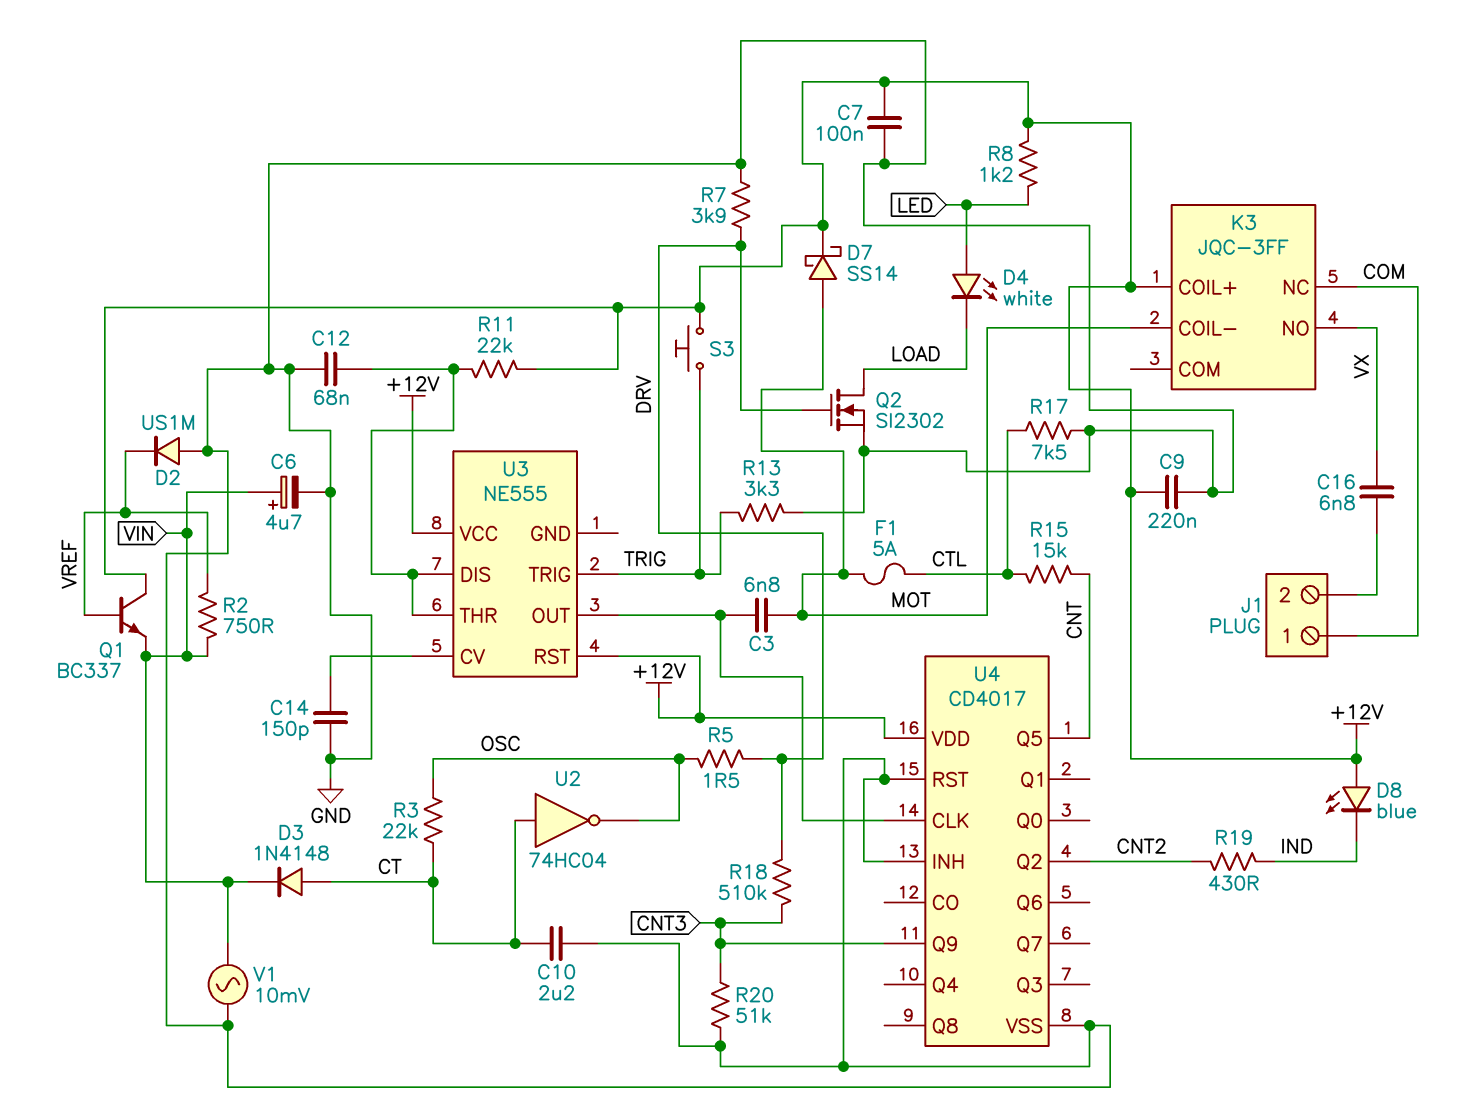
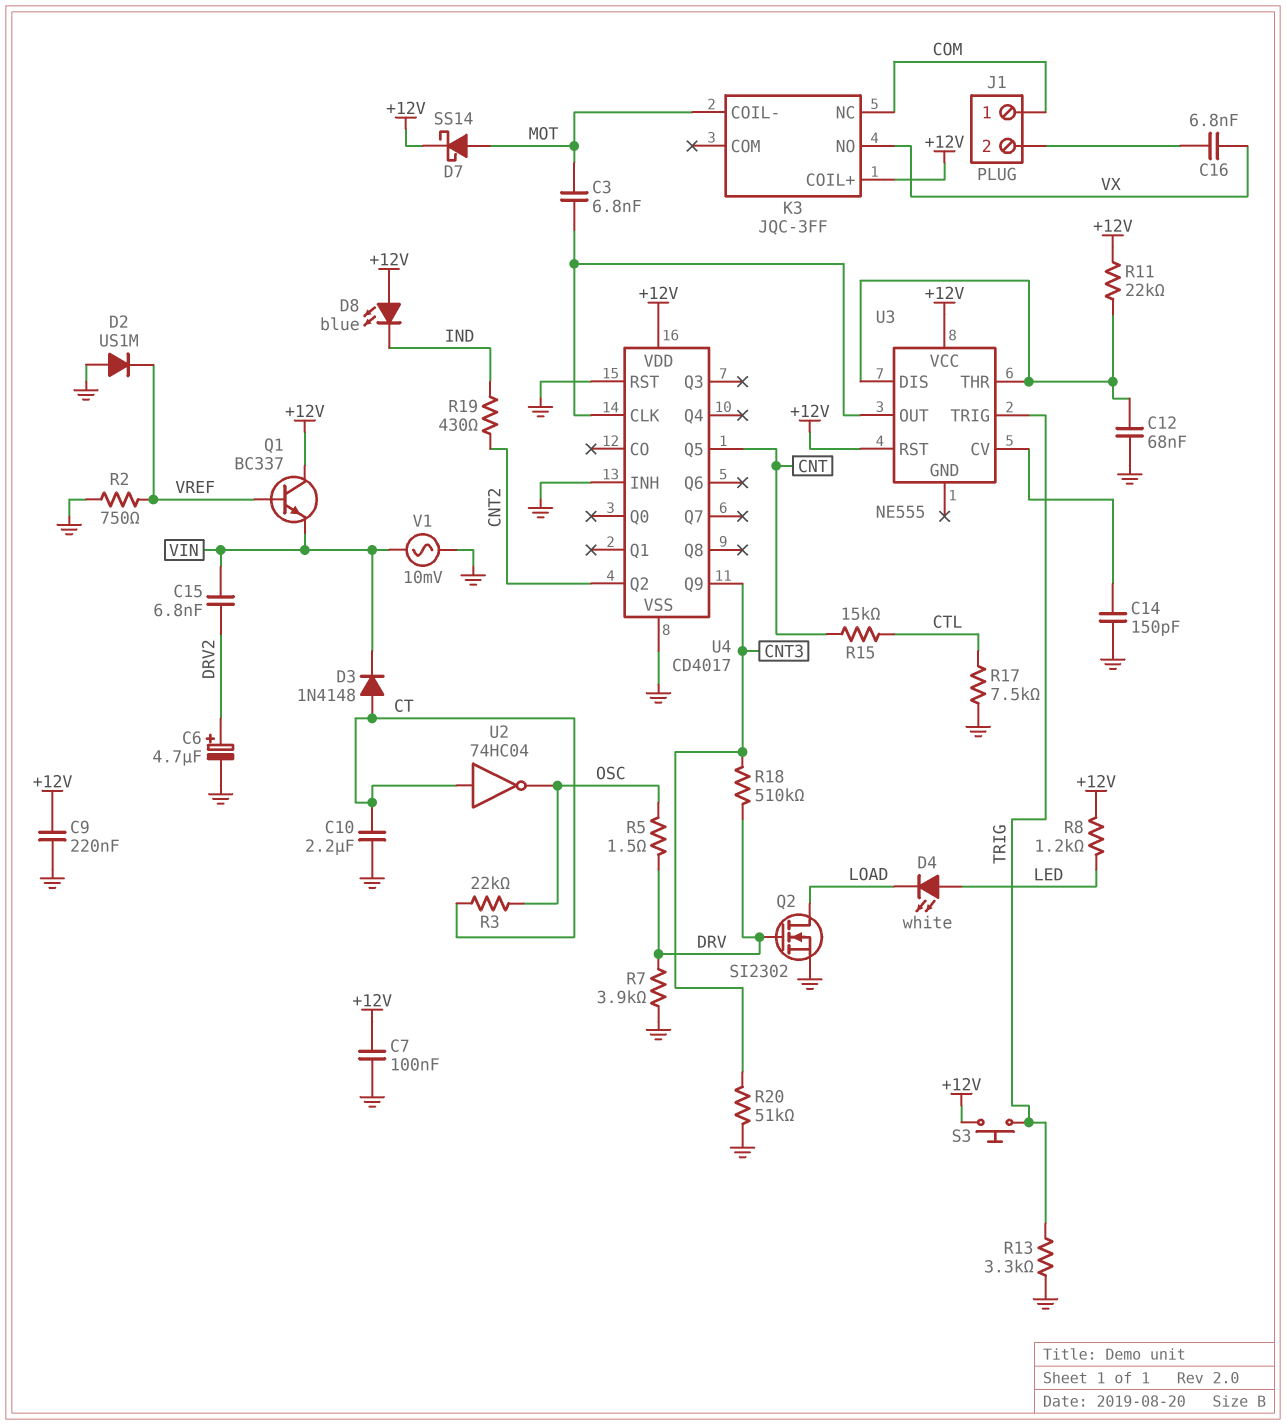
C6: 4.7uF (plus VIN, minus GND) -> 4.7uF (plus DRV2, minus GND)
C15: none -> 6.8nF (DRV2, VIN)
F1: 5A (CTL, MOT) -> none
R2: 750 (VIN, VREF) -> 750 (GND, VREF)

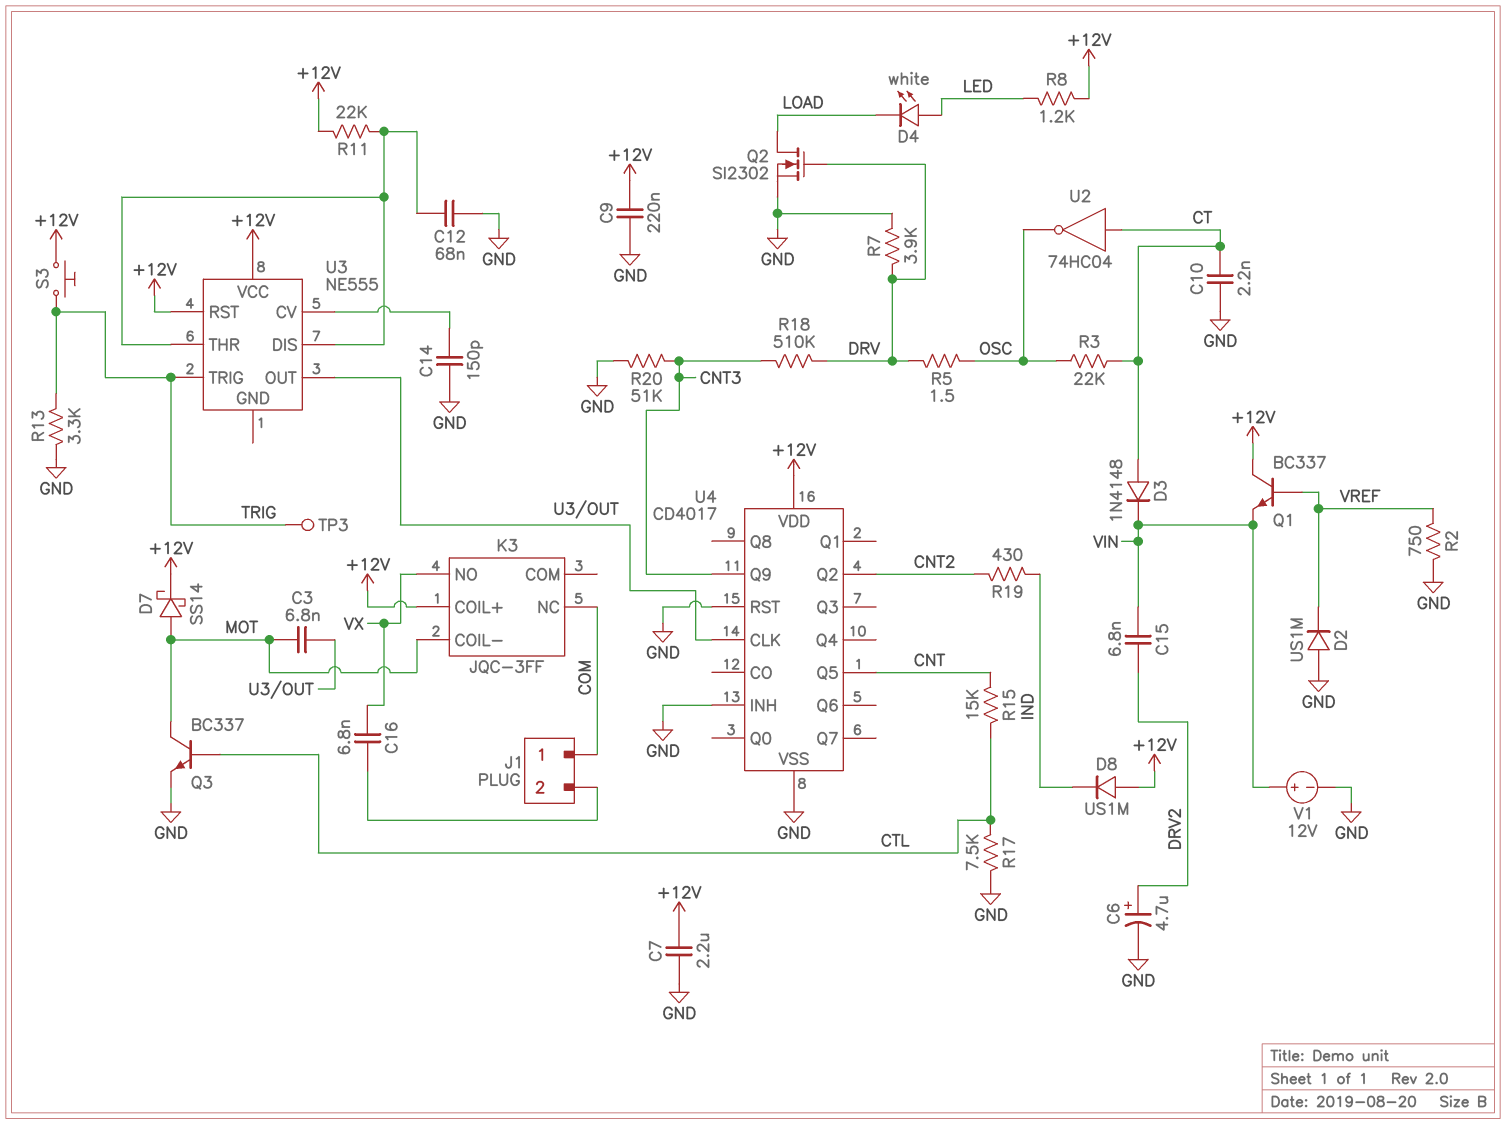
C7: 100nF (+12V, GND) -> 2.2uF (+12V, GND)
C10: 2.2uF (CT, GND) -> 2.2nF (CT, GND)
D8: LED blue (A +12V, K IND) -> diode US1M (A +12V, K IND)
Q3: none -> NPN BC337 (B CTL, C MOT, E GND)
TP3: none -> test point (TRIG)
V1: AC 10mV (GND, VIN) -> 12V (plus VIN, minus GND)

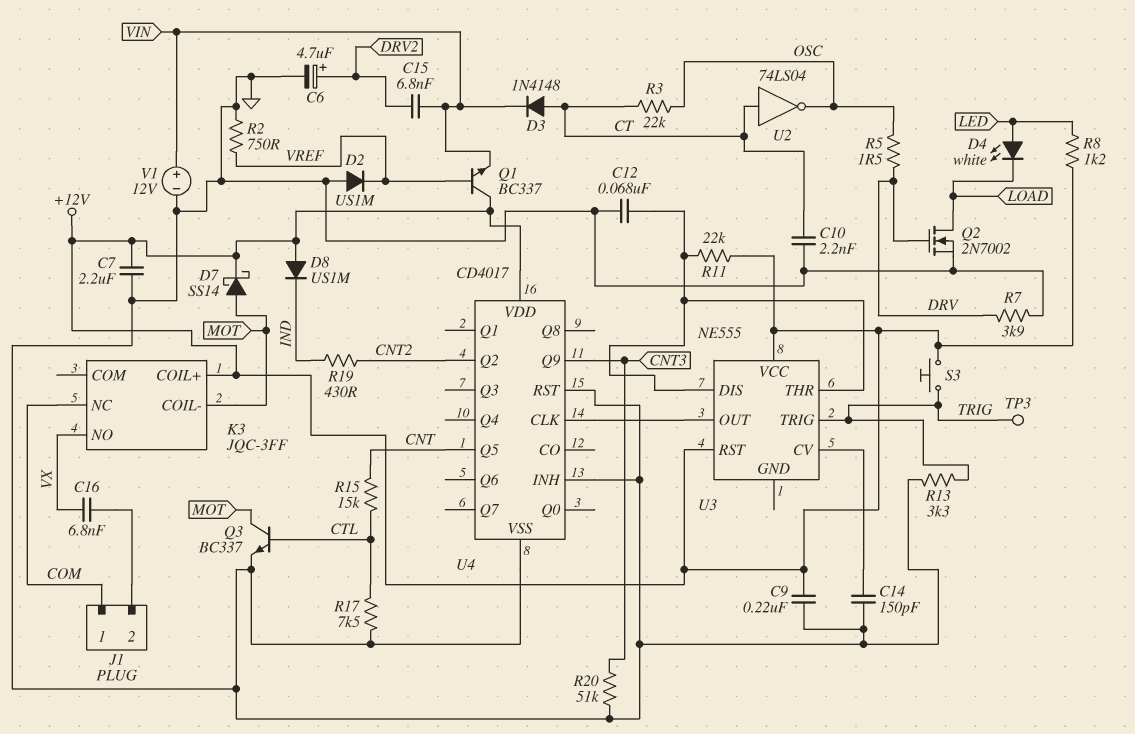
C3: 6.8nF (MOT, U3/OUT) -> none
Q2: NMOS SI2302 (G DRV, D LOAD, S GND) -> NMOS 2N7002 (G DRV, D LOAD, S GND)
R18: 510k (CNT3, DRV) -> none
U2: NOT 74HC04 (in CT, out OSC) -> NOT 74LS04 (in CT, out OSC)

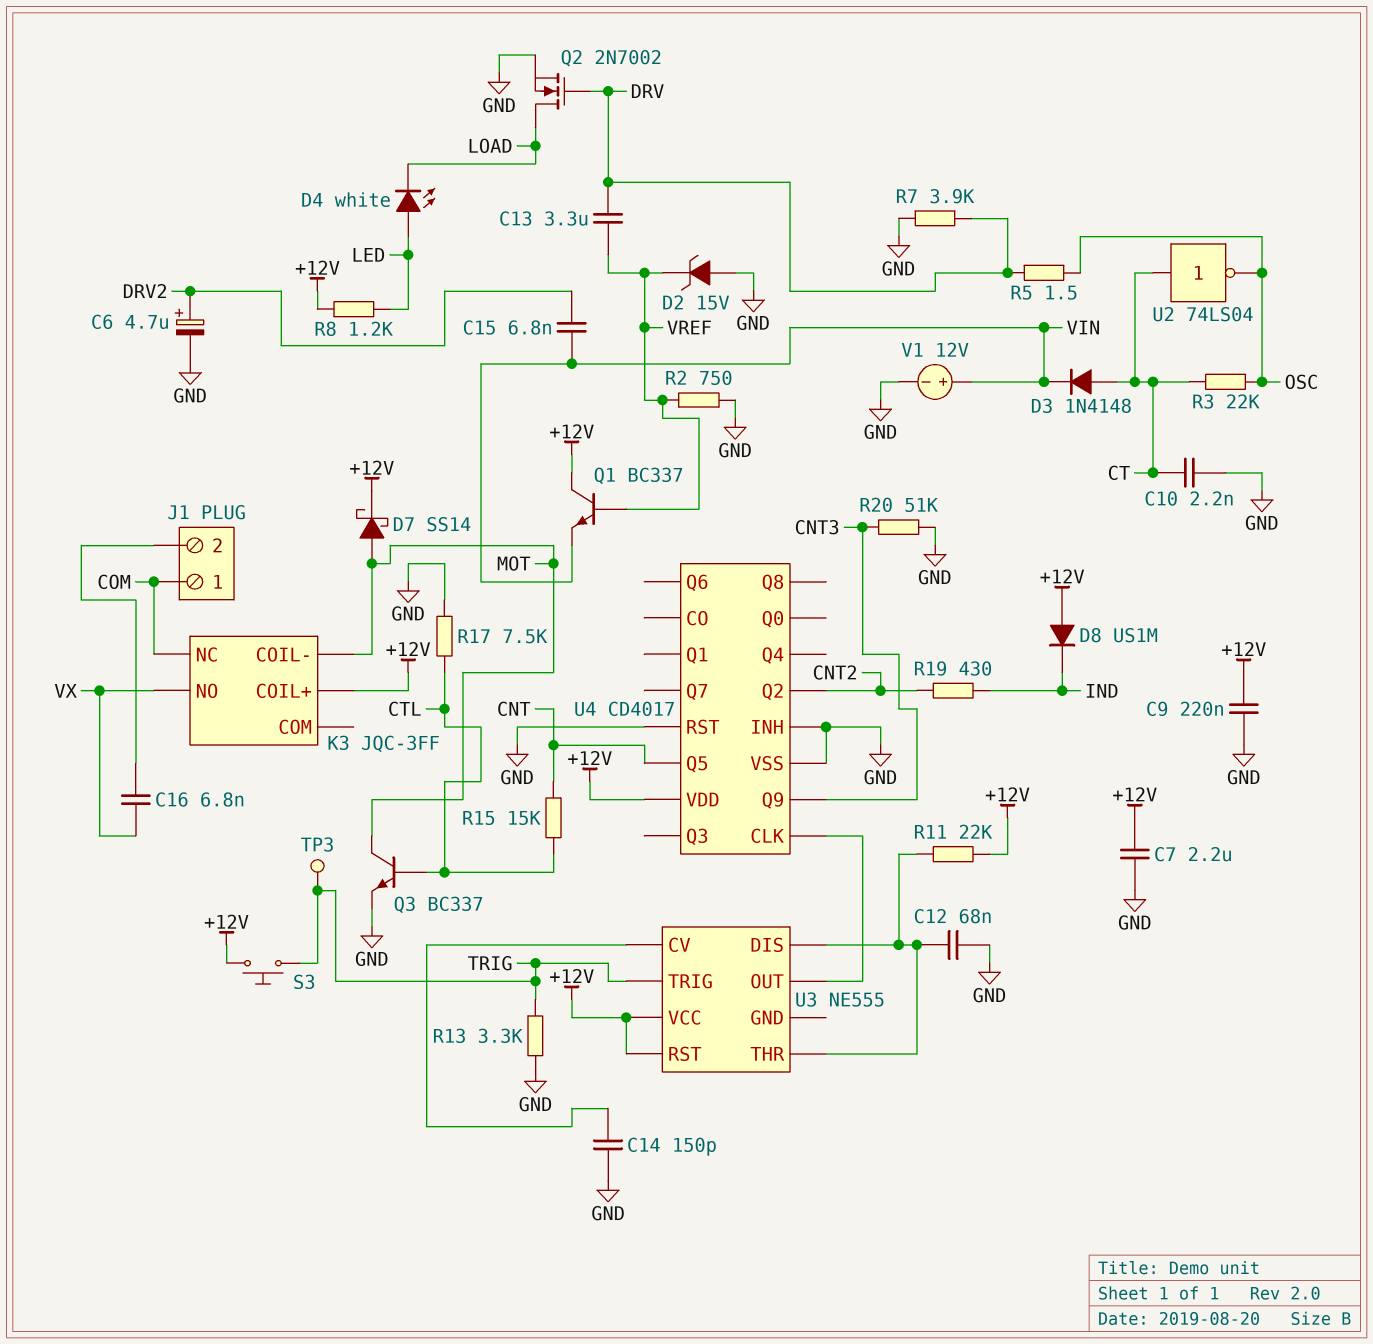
C13: none -> 3.3uF (DRV, VREF)
D2: diode US1M (A GND, K VREF) -> zener 15V (A GND, K VREF)

